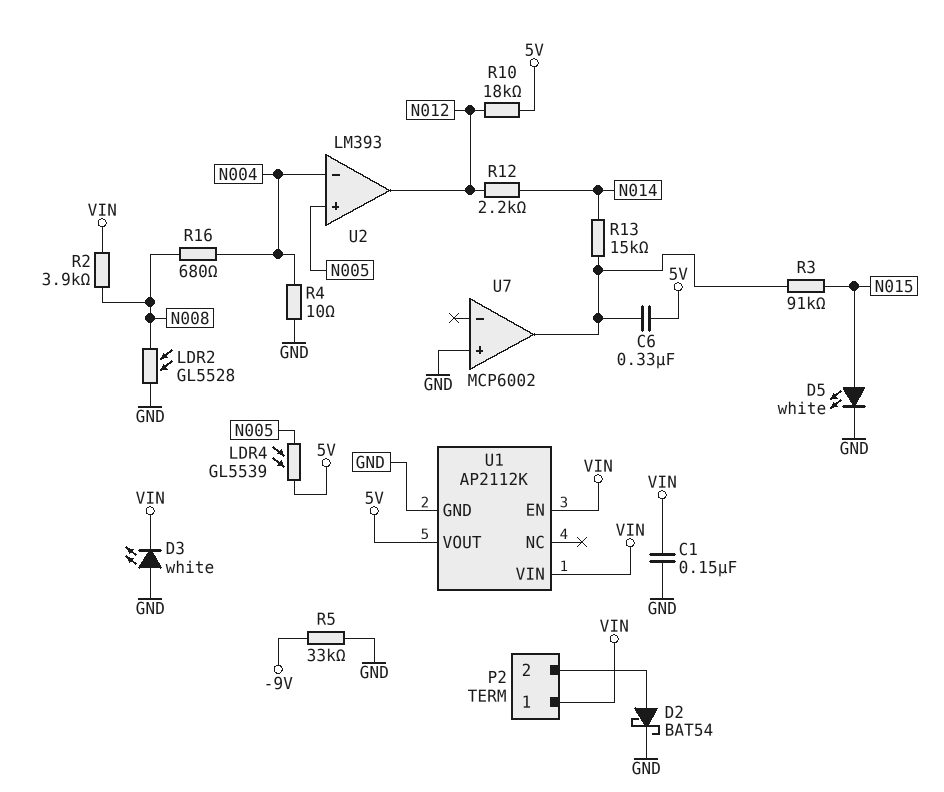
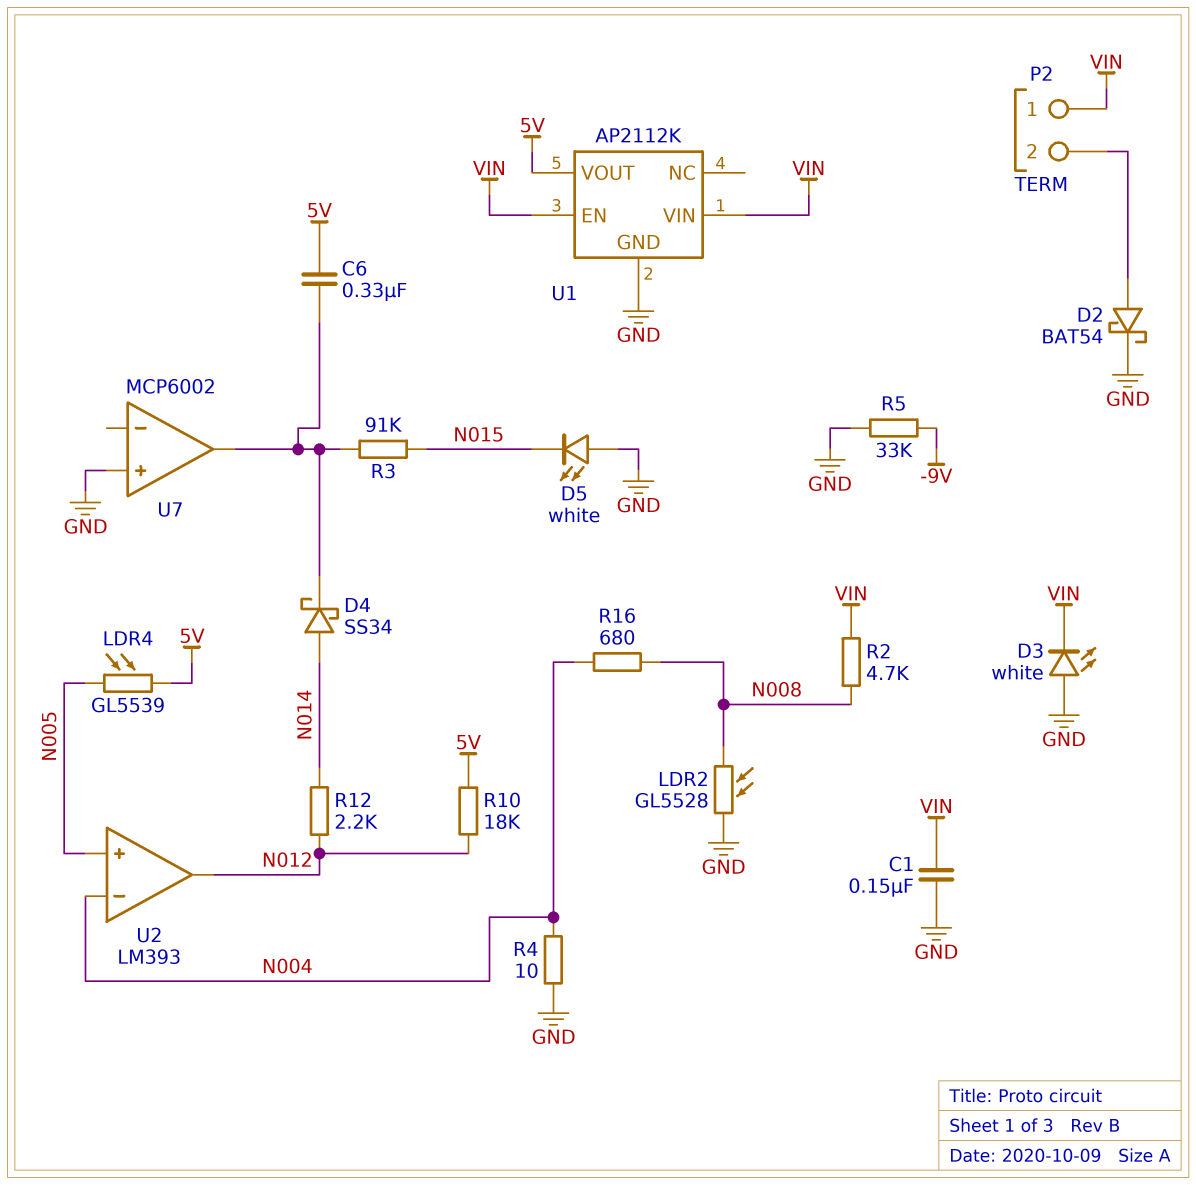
D4: none -> schottky SS34 (A N014, K U7/out)
D5: LED white (A N015, K GND) -> LED white (A GND, K N015)
R2: 3.9k (N008, VIN) -> 4.7k (N008, VIN)
R13: 15k (N014, U7/out) -> none

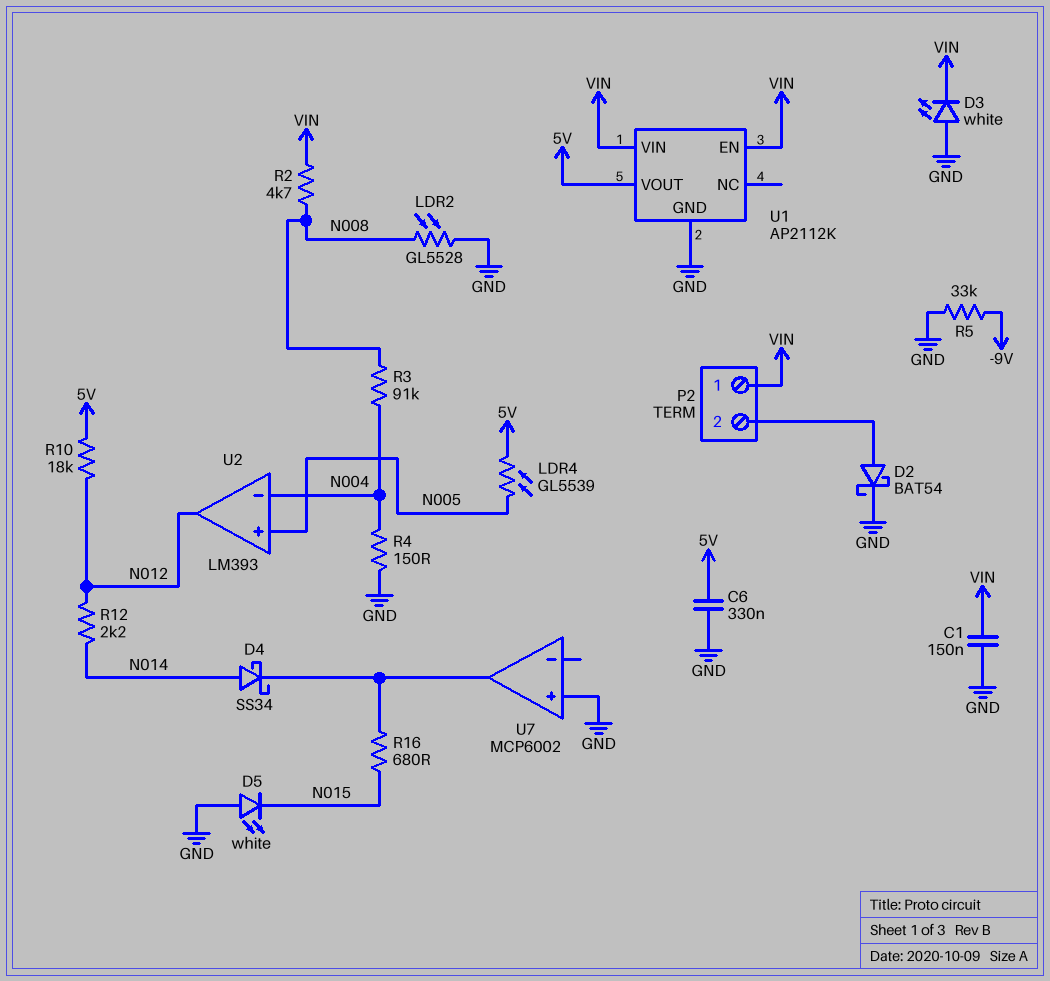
C6: 330nF (5V, U7/out) -> 330nF (5V, GND)
R3: 91k (N015, U7/out) -> 91k (N004, N008)
R4: 10 (GND, N004) -> 150 (GND, N004)
R16: 680 (N004, N008) -> 680 (N015, U7/out)

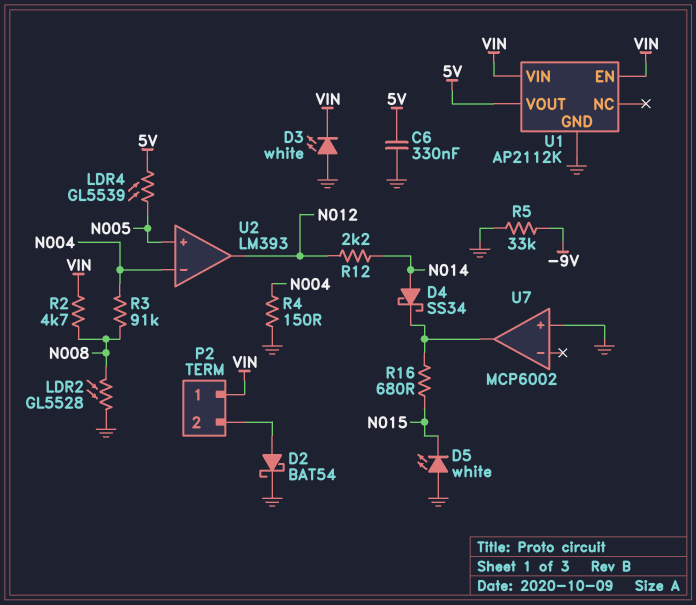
C1: 150nF (GND, VIN) -> none
R10: 18k (5V, N012) -> none

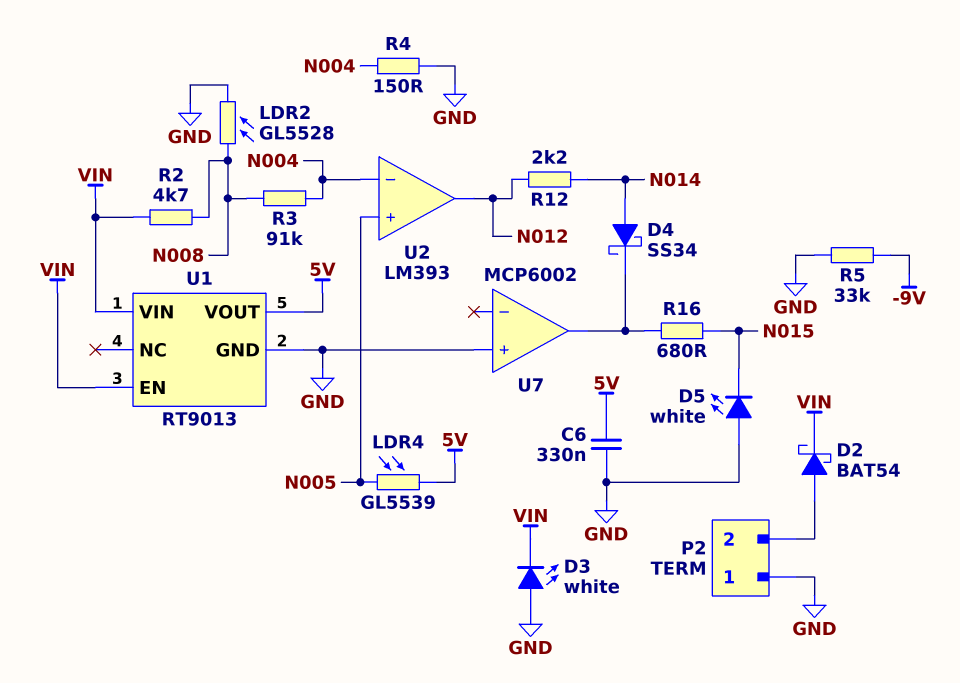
D2: schottky BAT54 (A P2/2, K GND) -> schottky BAT54 (A P2/2, K VIN)
P2 pin 1: VIN -> GND
U1: AP2112K -> RT9013

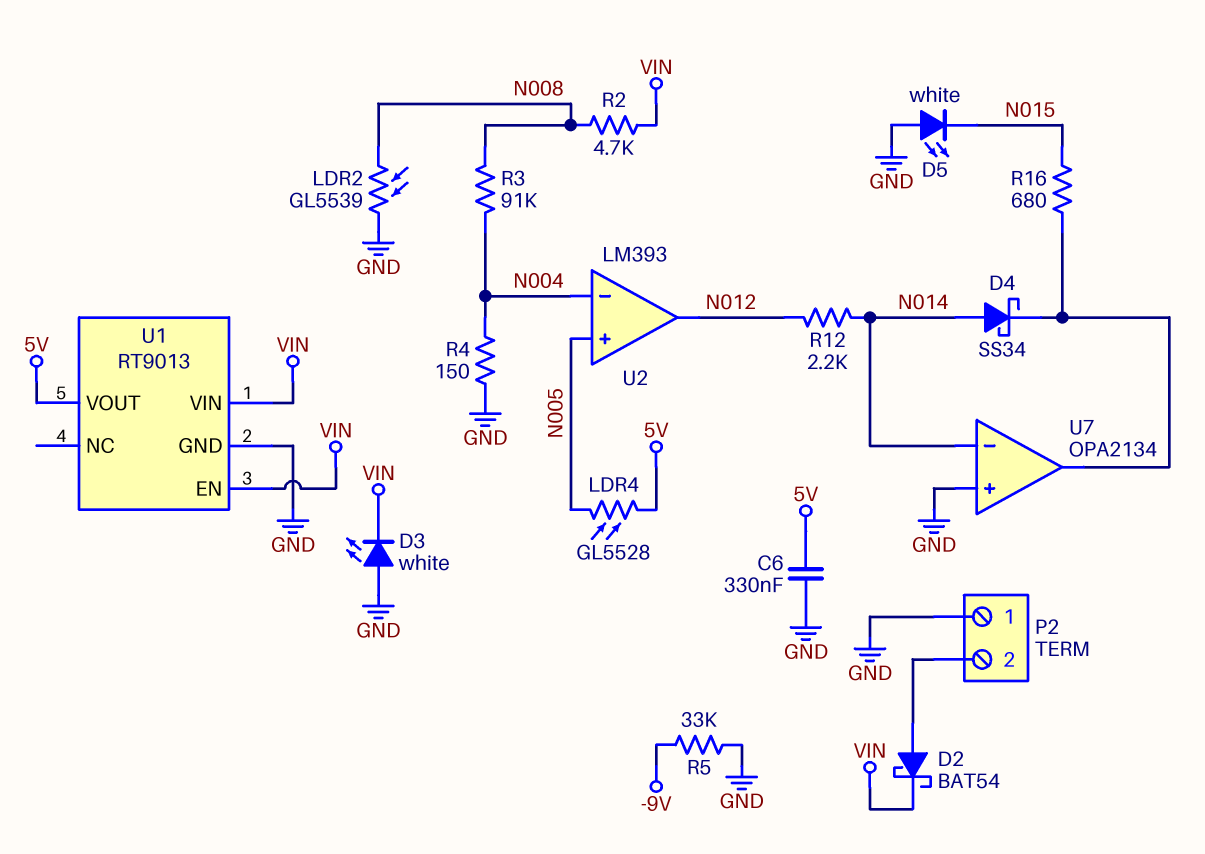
LDR2: GL5528 (GND, N008) -> GL5539 (GND, N008)
LDR4: GL5539 (5V, N005) -> GL5528 (5V, N005)
U7: MCP6002 -> OPA2134
U7 pin in-: none -> N014

